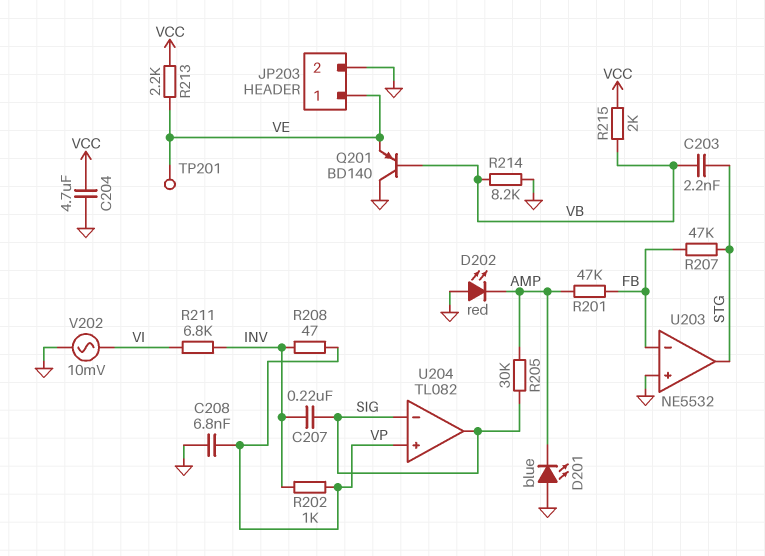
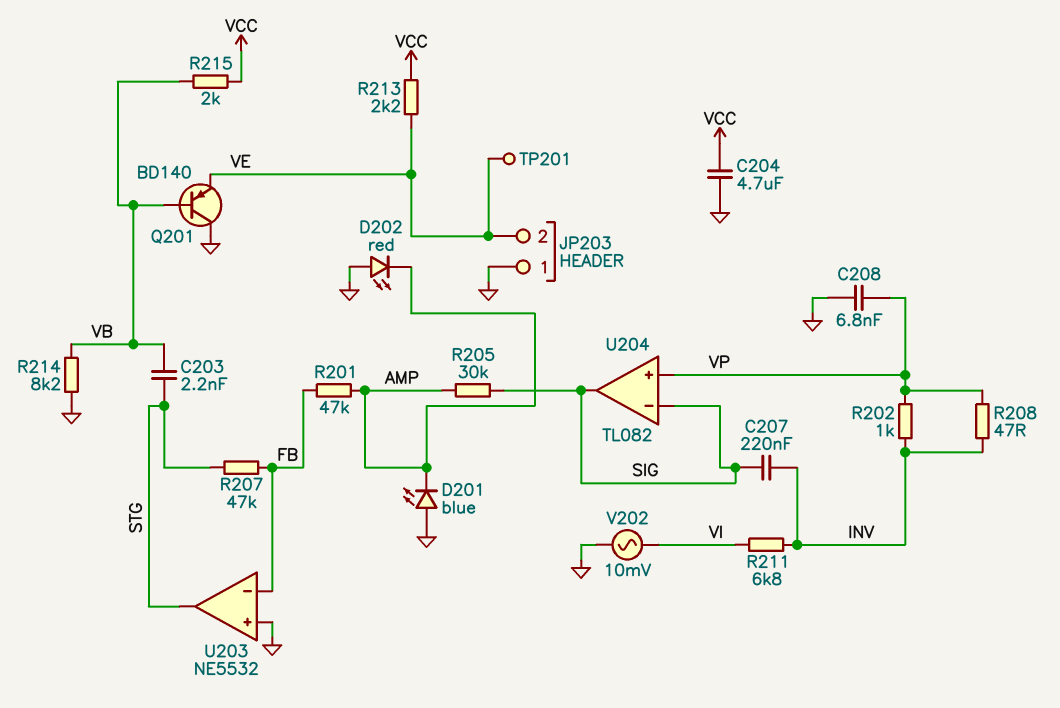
JP203 pin 1: VE -> GND
JP203 pin 2: GND -> VE

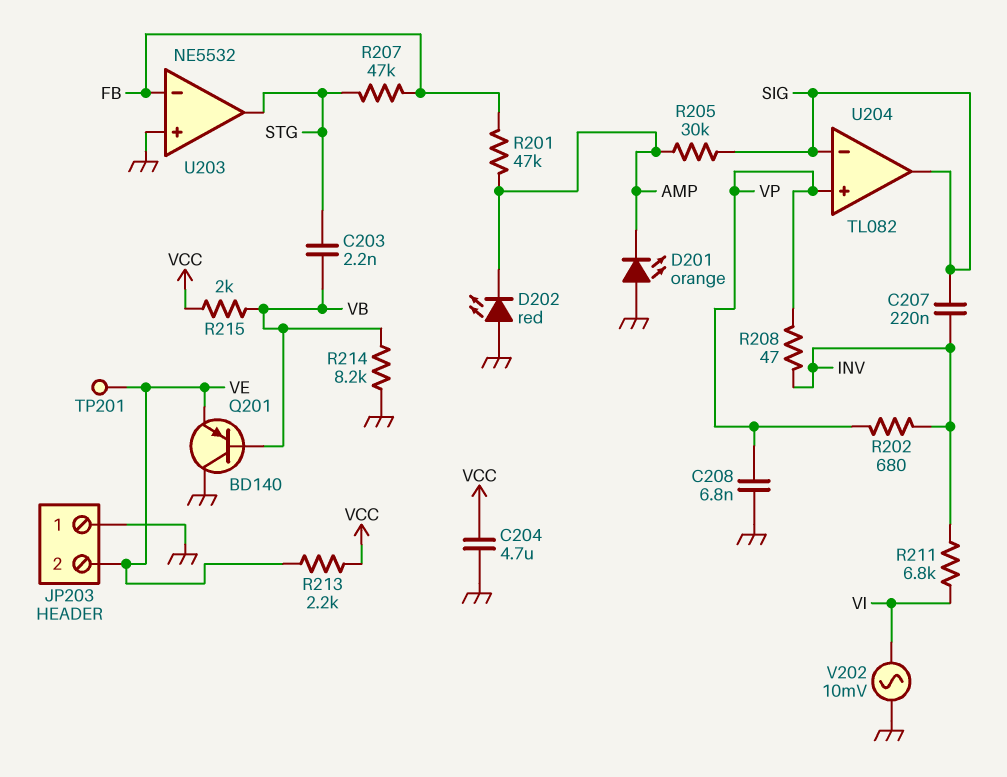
D201: LED blue (A GND, K AMP) -> LED orange (A GND, K AMP)
R202: 1k (INV, VP) -> 680 (INV, VP)

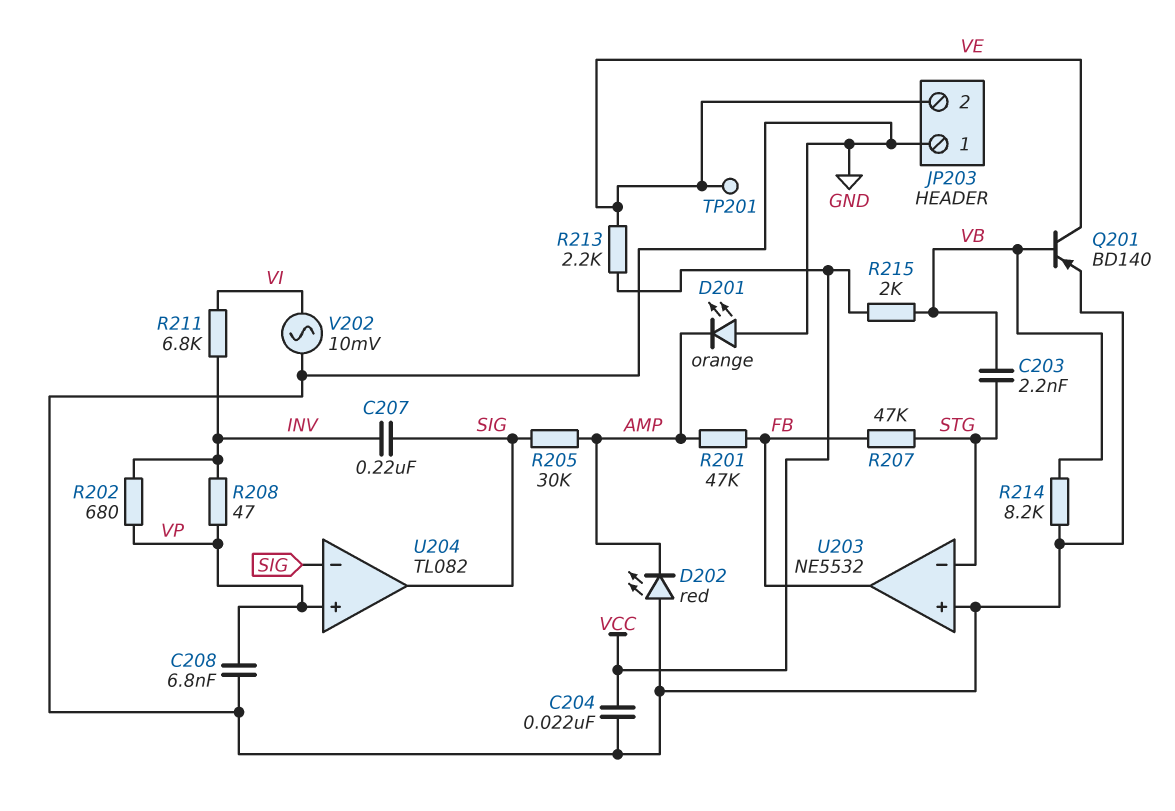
C204: 4.7uF (GND, VCC) -> 22nF (GND, VCC)
Q201: PNP BD140 (B VB, C GND, E VE) -> PNP BD140 (B VB, C VE, E GND)
U203 pin in-: FB -> STG
U203 pin out: STG -> FB

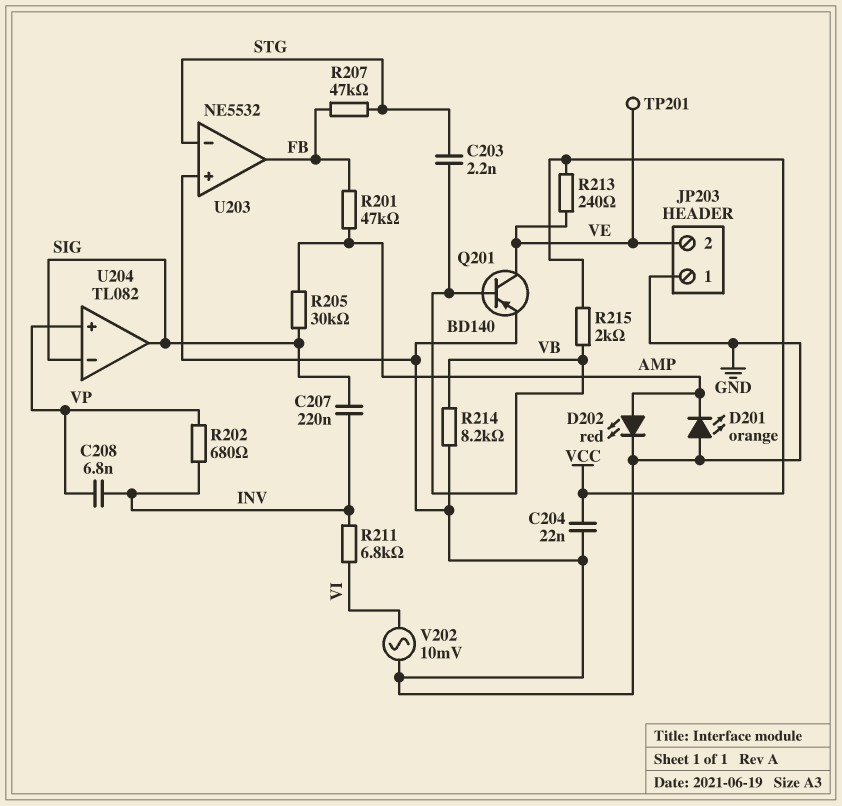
C208: 6.8nF (GND, VP) -> 6.8nF (INV, VP)
D202: LED red (A GND, K AMP) -> LED red (A AMP, K GND)
R208: 47 (INV, VP) -> none
R213: 2.2k (VCC, VE) -> 240 (VCC, VE)

